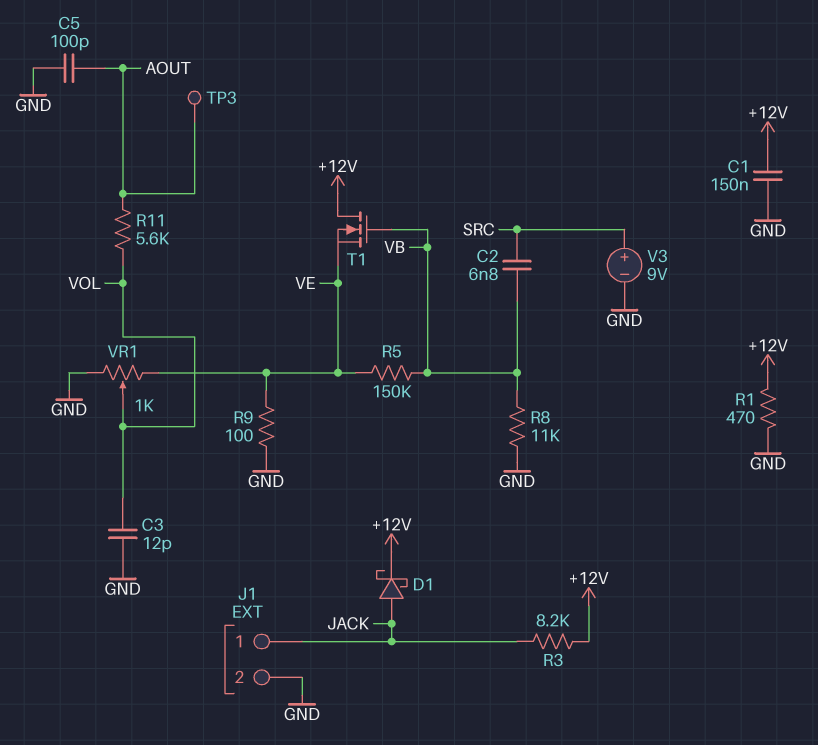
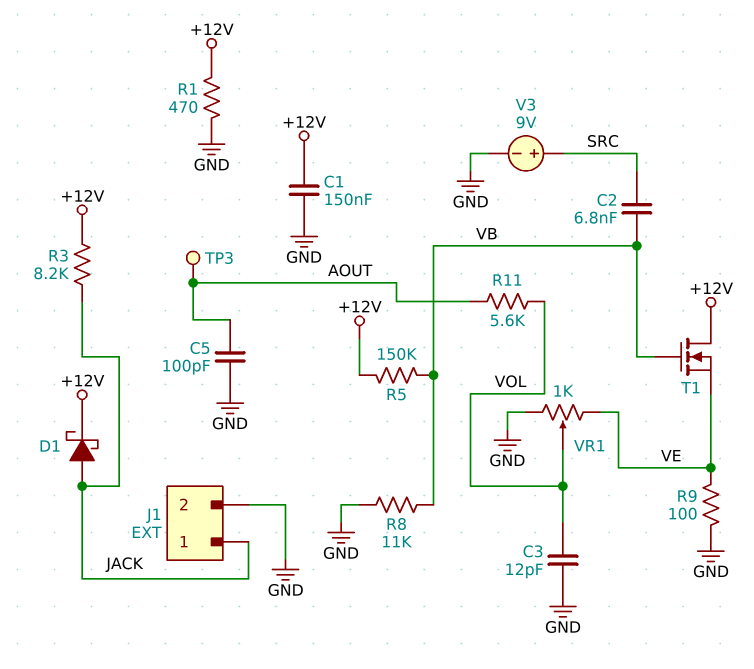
R5: 150k (VB, VE) -> 150k (+12V, VB)

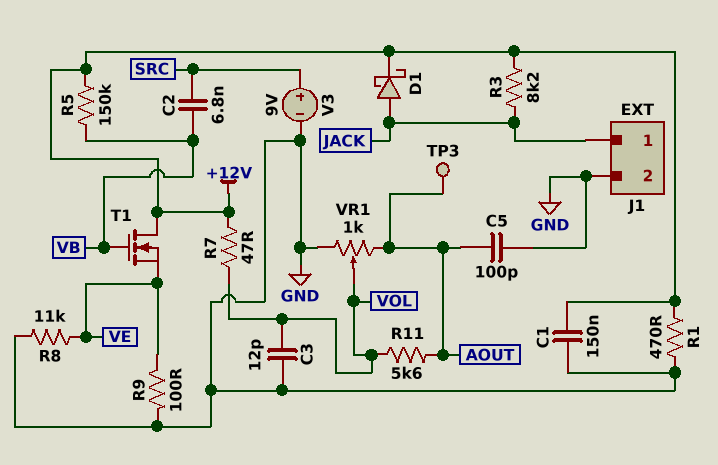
R7: none -> 47 (+12V, VOL)
R8: 11k (GND, VB) -> 11k (GND, VE)
VR1: 1k (GND, VE, wiper VOL) -> 1k (AOUT, GND, wiper VOL)

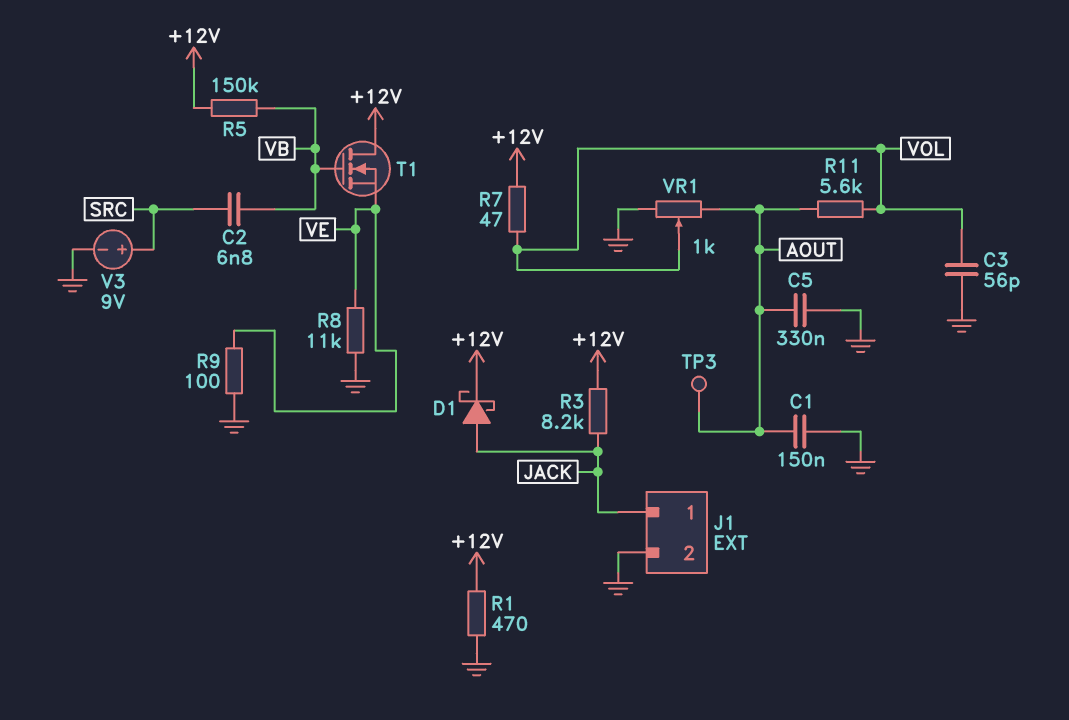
C1: 150nF (+12V, GND) -> 150nF (AOUT, GND)
C3: 12pF (GND, VOL) -> 56pF (GND, VOL)
C5: 100pF (AOUT, GND) -> 330nF (AOUT, GND)

